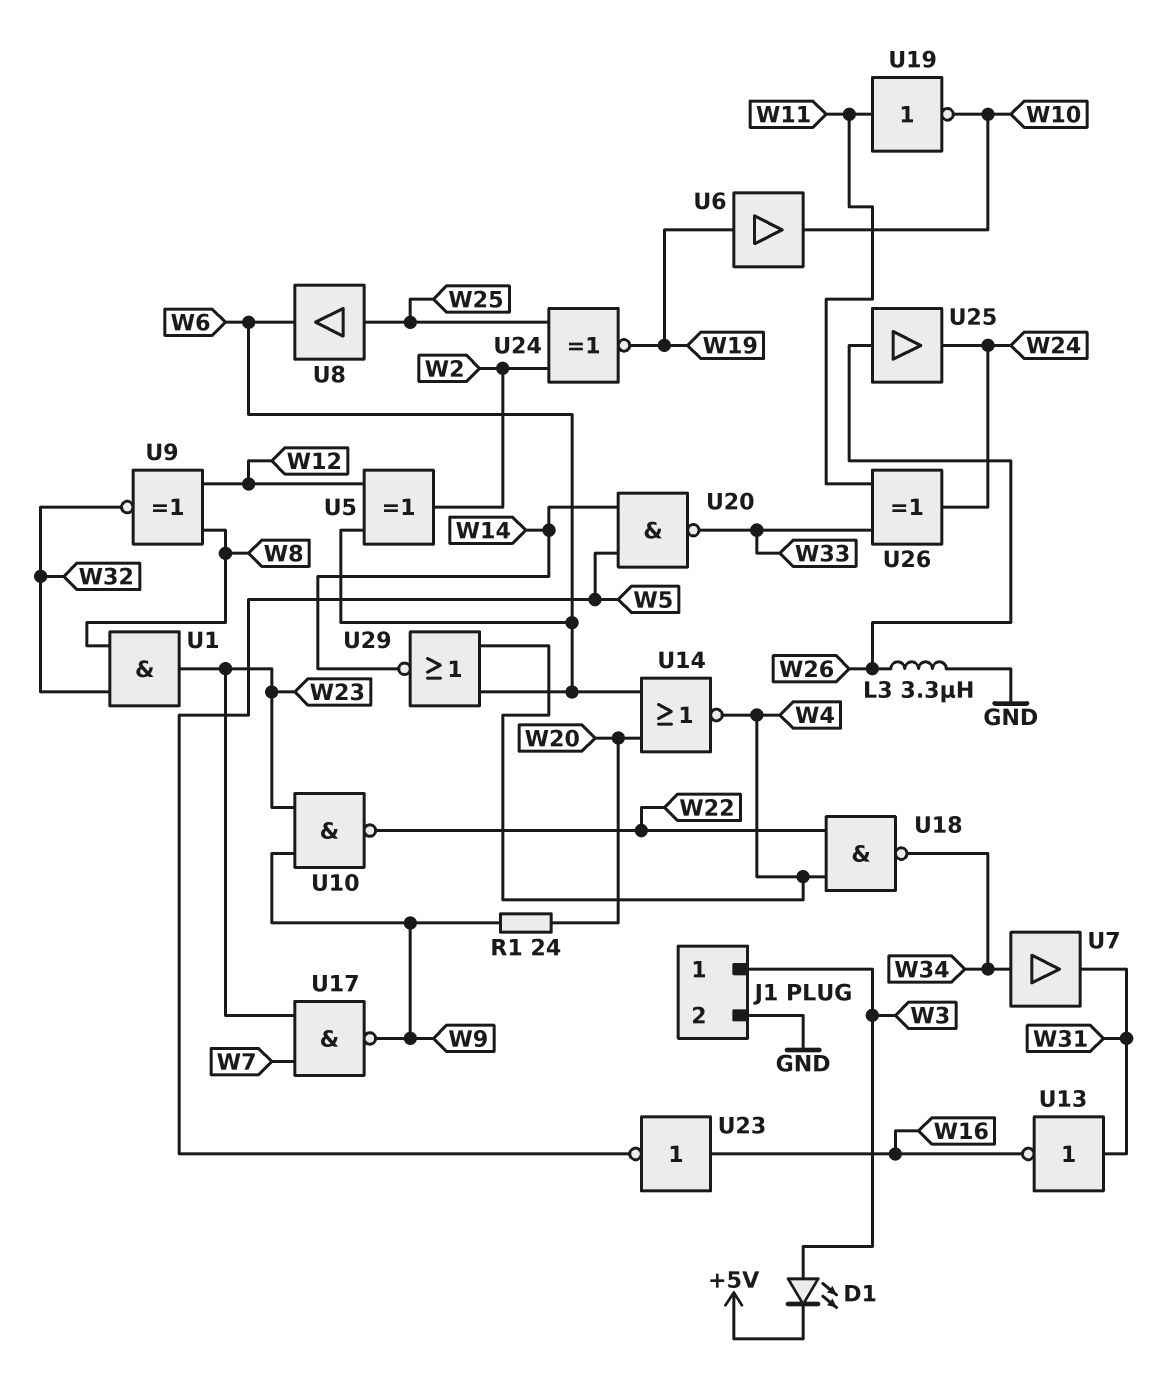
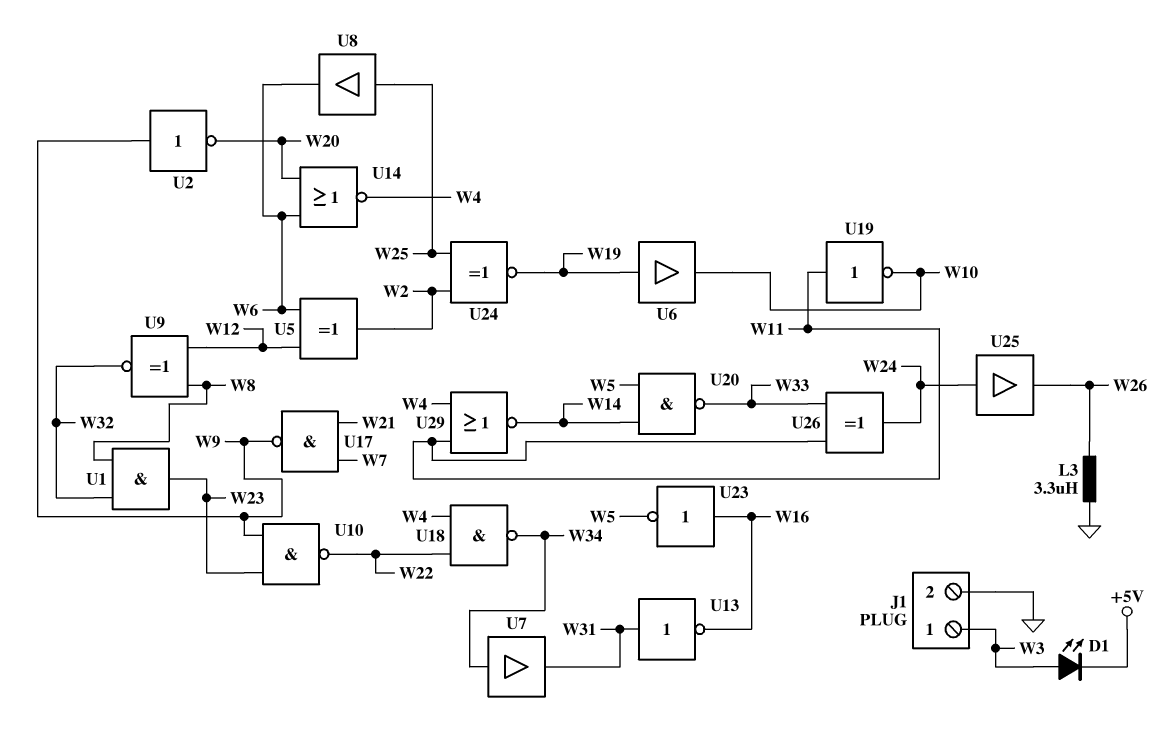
R1: 24 (W9, W20) -> none
U2: none -> NOT (in W9, out W20)
U17: NAND (in W7, in W23, out W9) -> NAND (in W7, in W21, out W9)
U25: buffer (in W26, out W24) -> buffer (in W24, out W26)
U29: NOR (in W4, in W6, out W14) -> NOR (in W4, in W11, out W14)

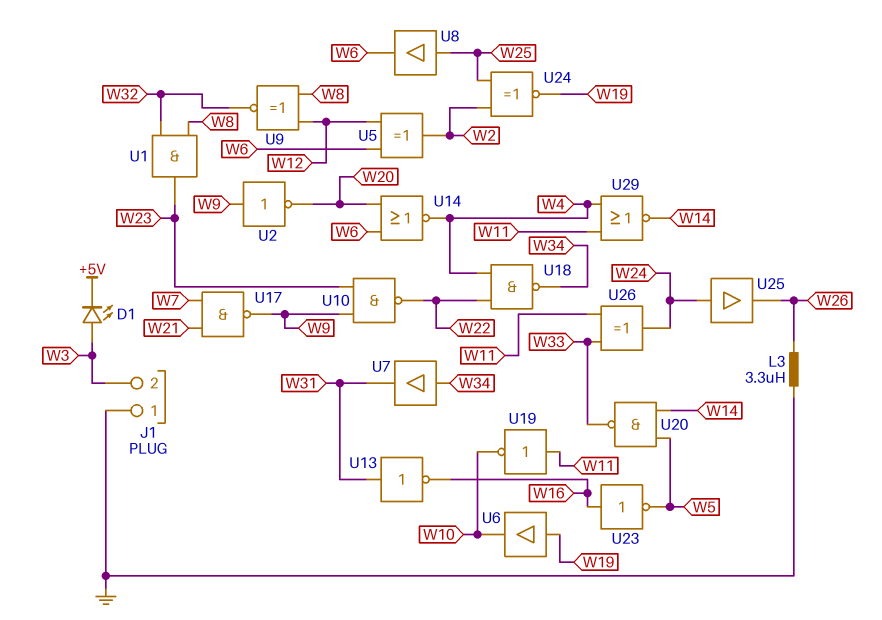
J1 pin 1: W3 -> GND
J1 pin 2: GND -> W3

